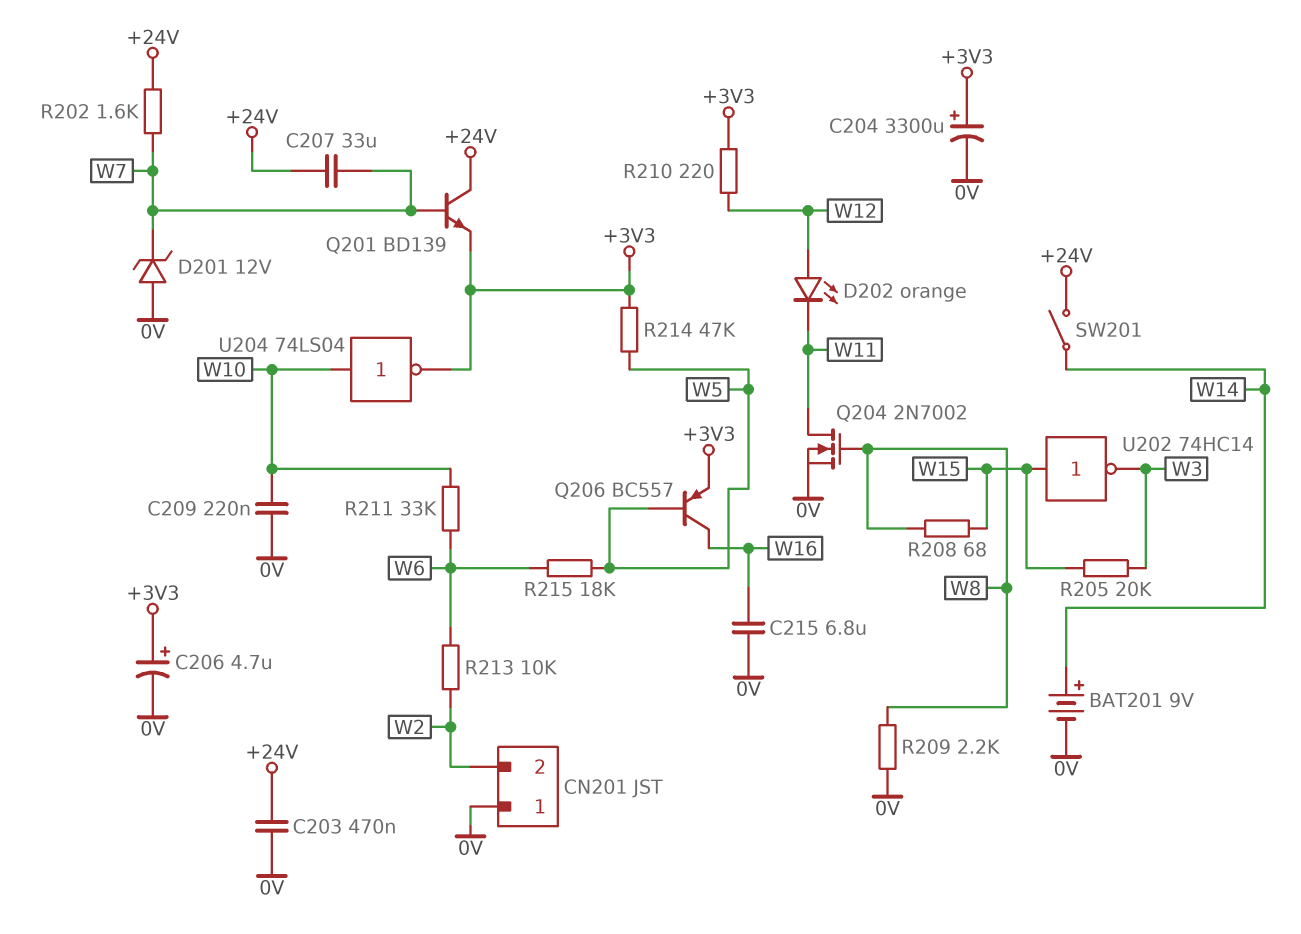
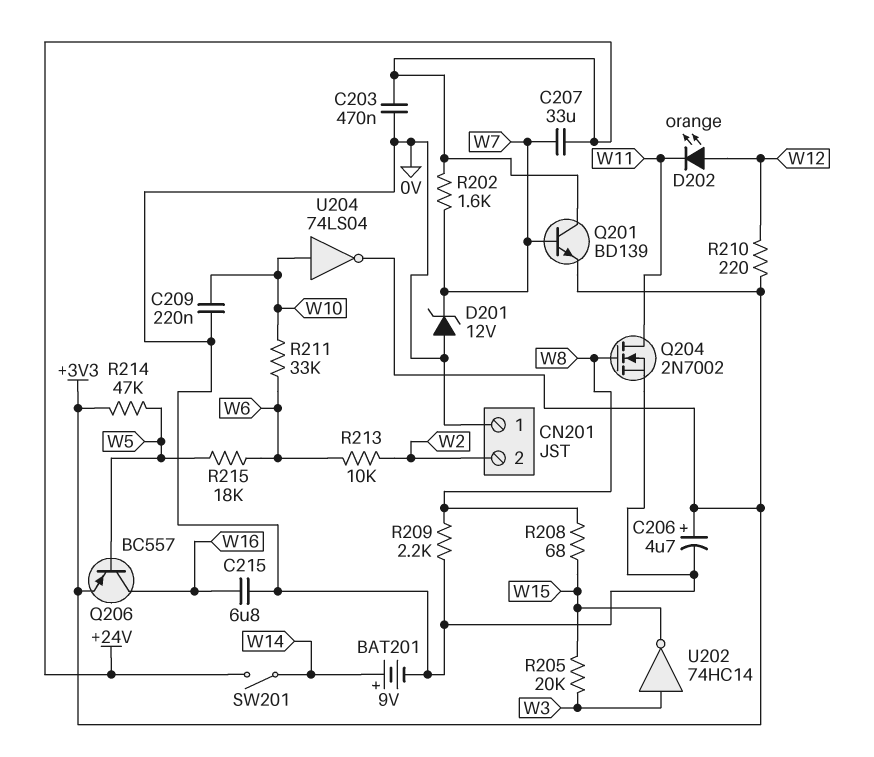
C204: 3300uF (plus +3V3, minus 0V) -> none
U202: NOT 74HC14 (in W15, out W3) -> NOT 74HC14 (in W3, out W15)

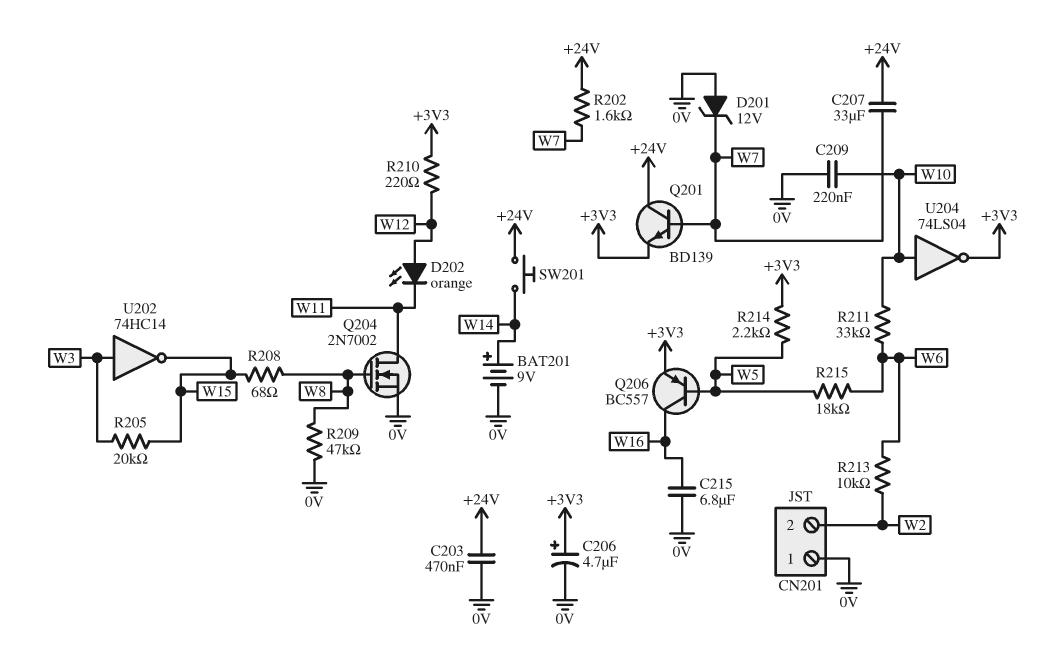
R209: 2.2k (0V, W8) -> 47k (0V, W8)
R214: 47k (+3V3, W5) -> 2.2k (+3V3, W5)
SW201: switch (+24V, W14) -> button (+24V, W14)

